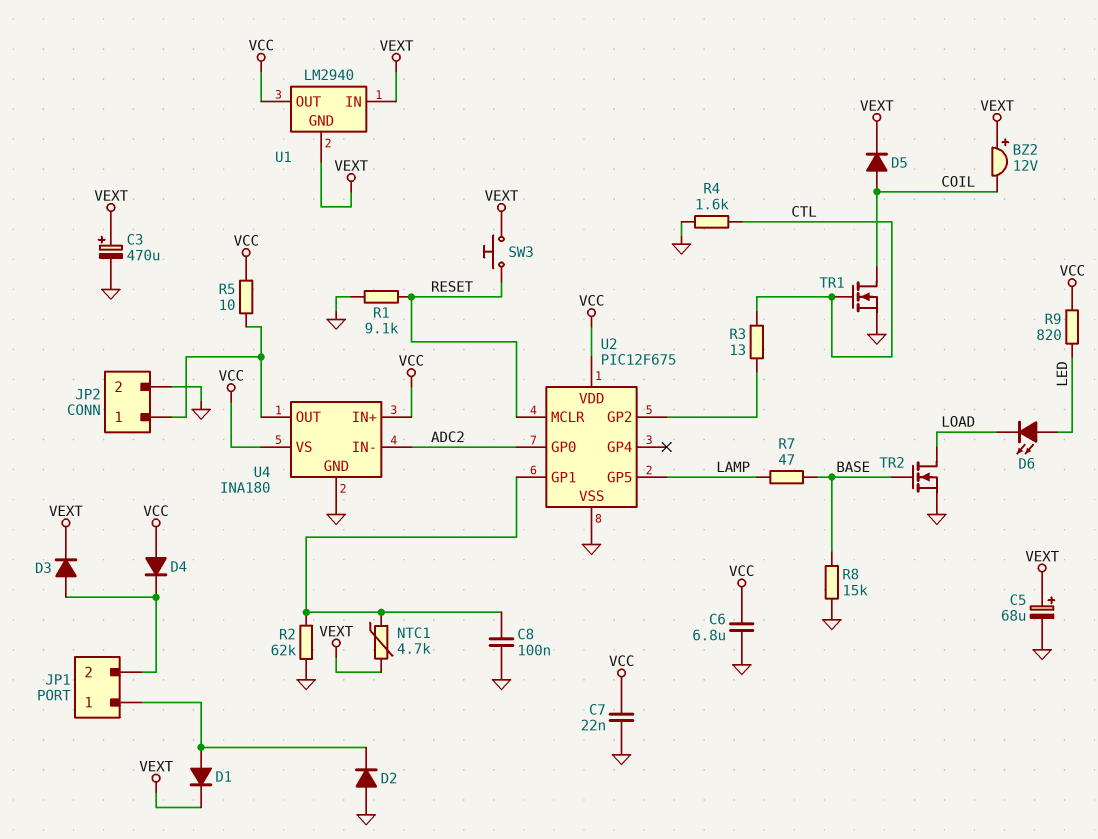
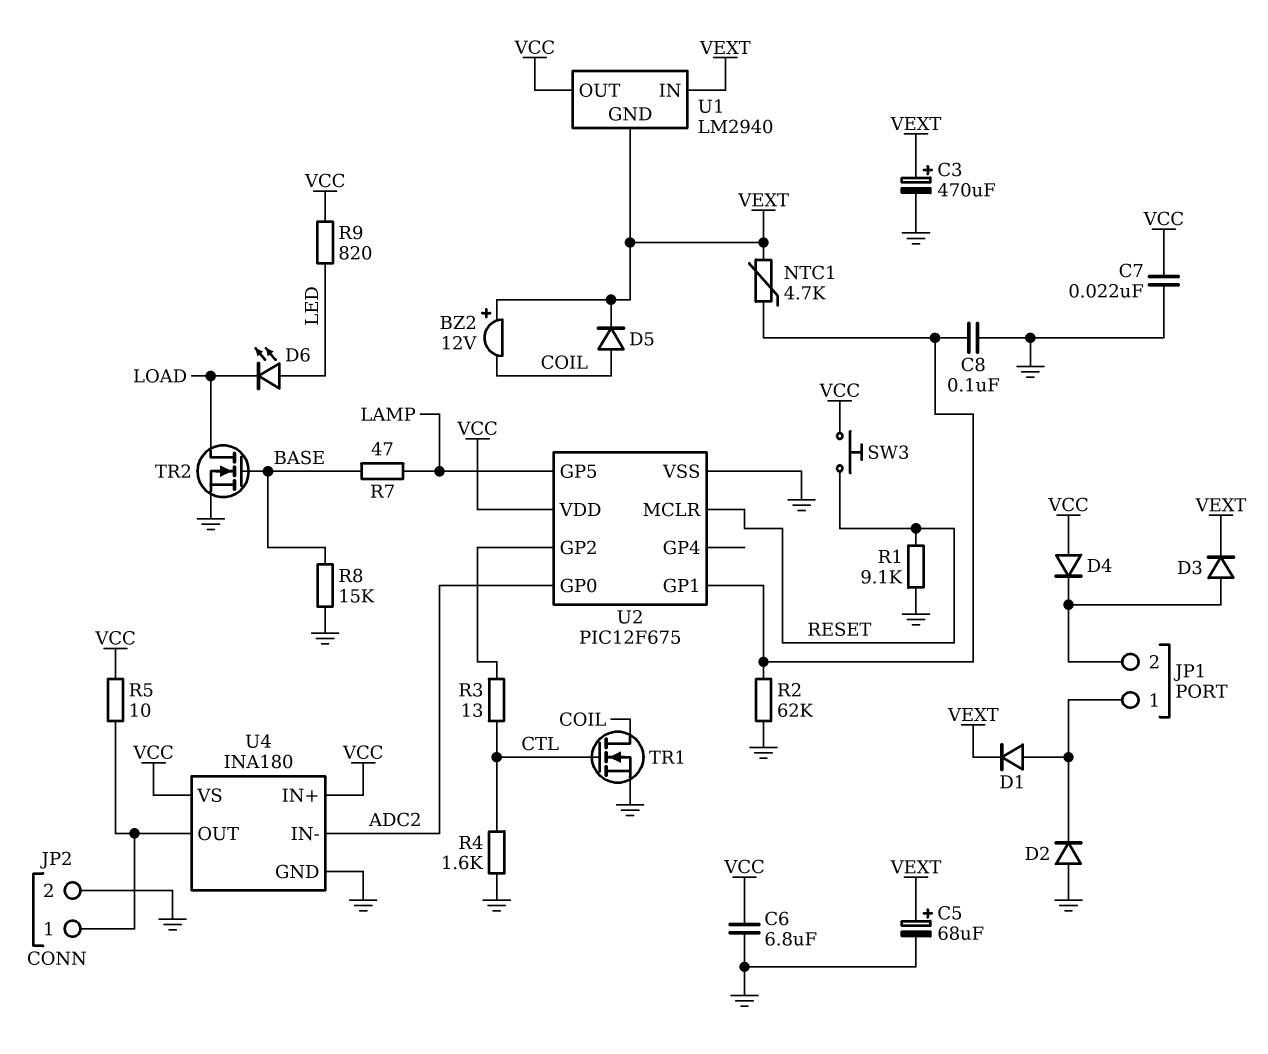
SW3: button (RESET, VEXT) -> button (RESET, VCC)

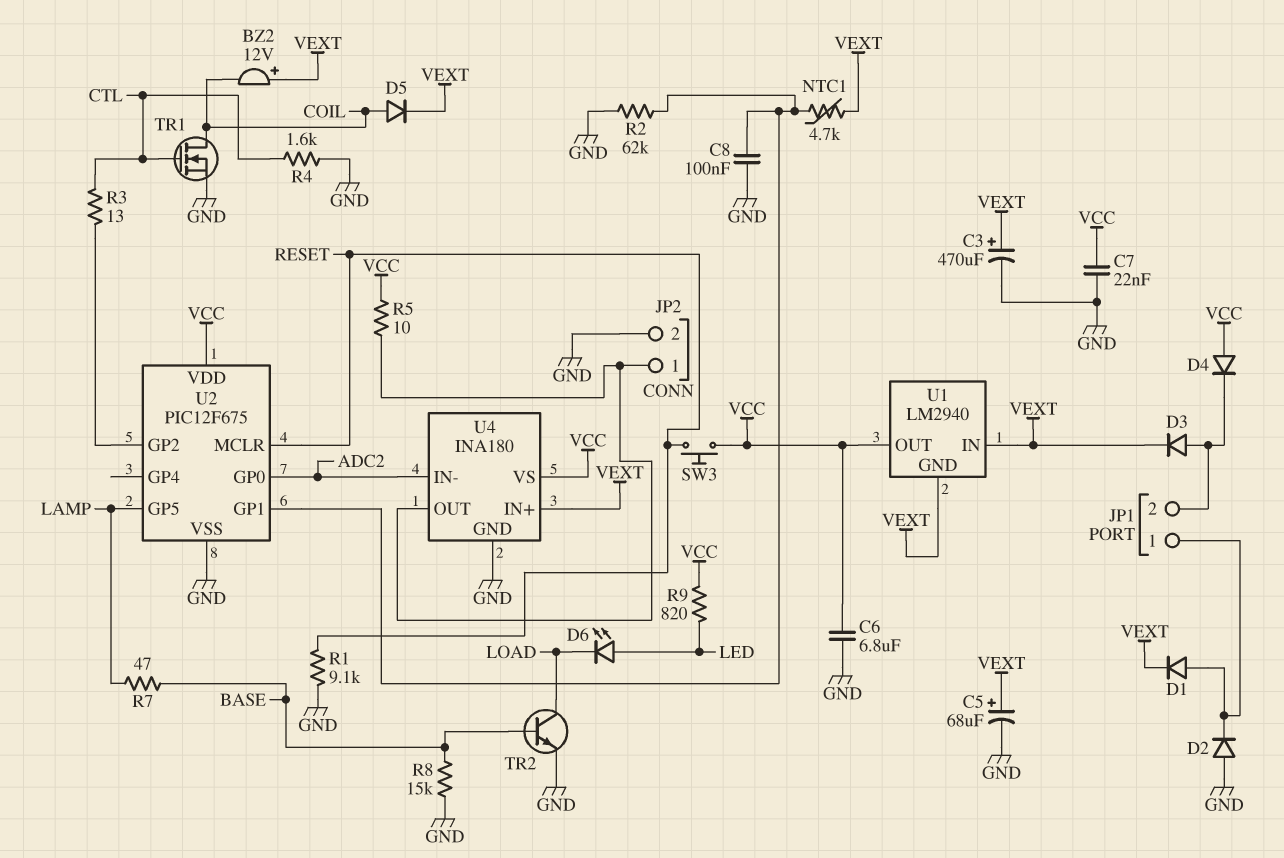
TR2: NMOS (G BASE, D LOAD, S GND) -> NPN (B BASE, C LOAD, E GND)
U4 pin IN+: VCC -> VEXT

